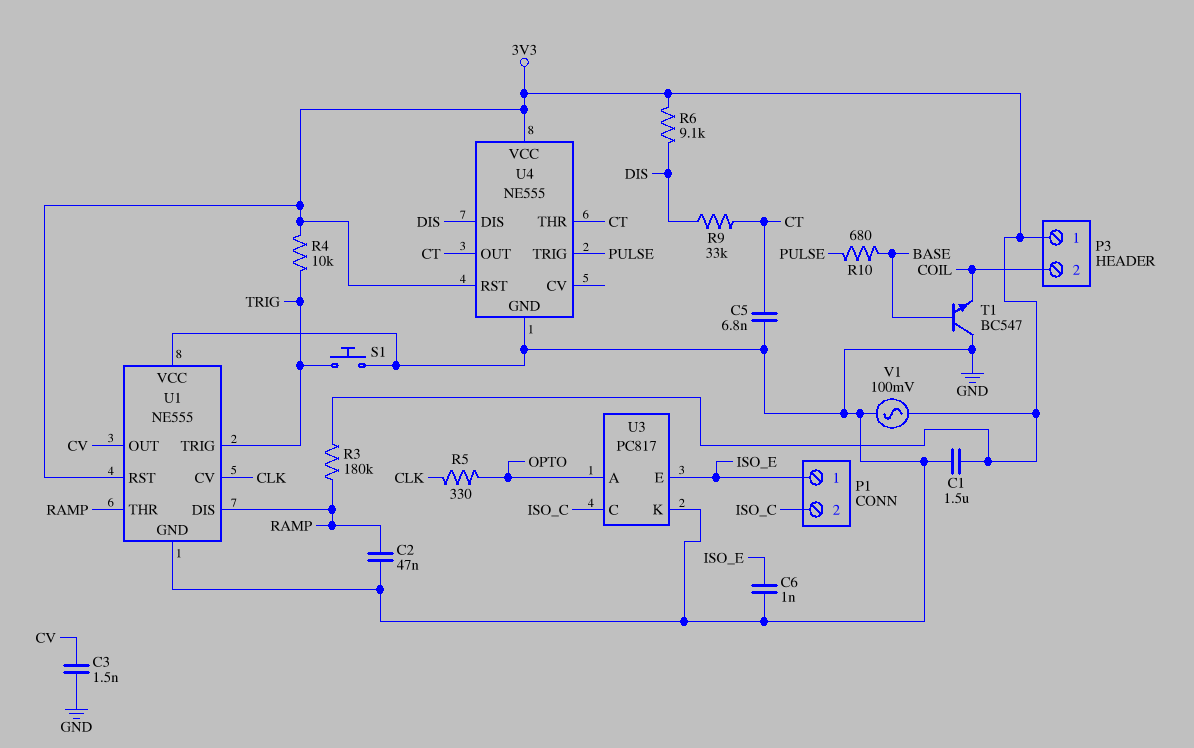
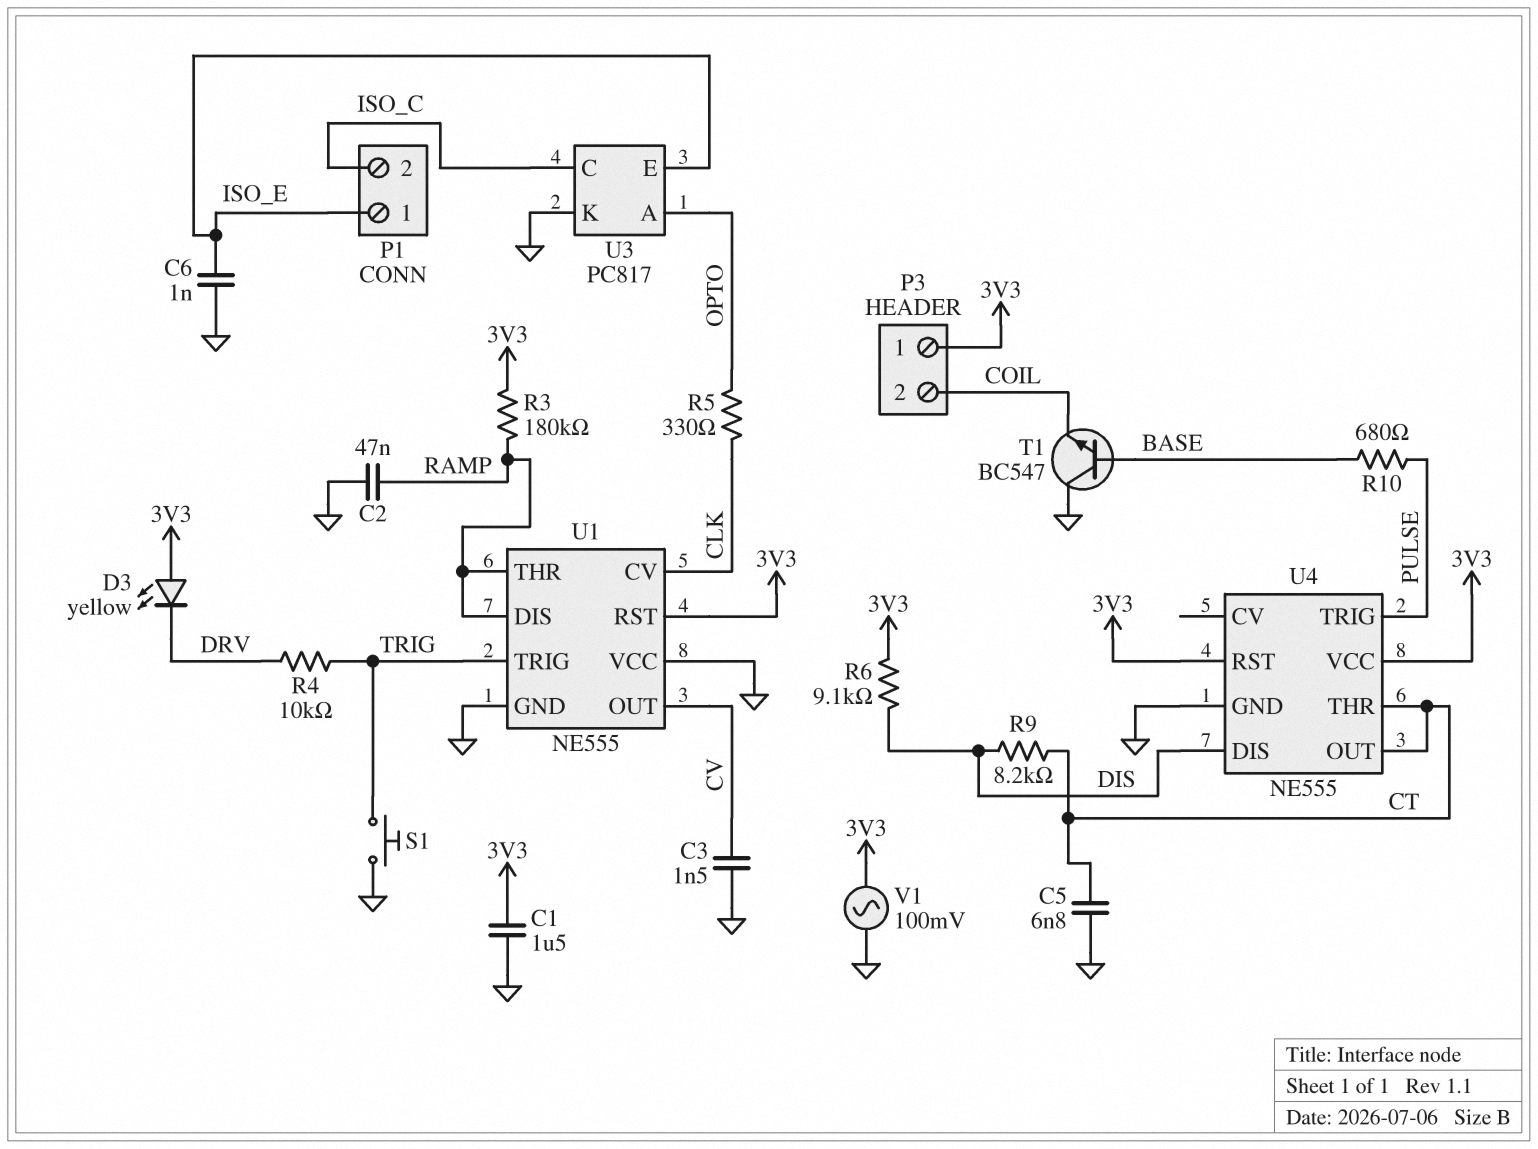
D3: none -> LED yellow (A 3V3, K DRV)
R4: 10k (3V3, TRIG) -> 10k (DRV, TRIG)
R9: 33k (CT, DIS) -> 8.2k (CT, DIS)

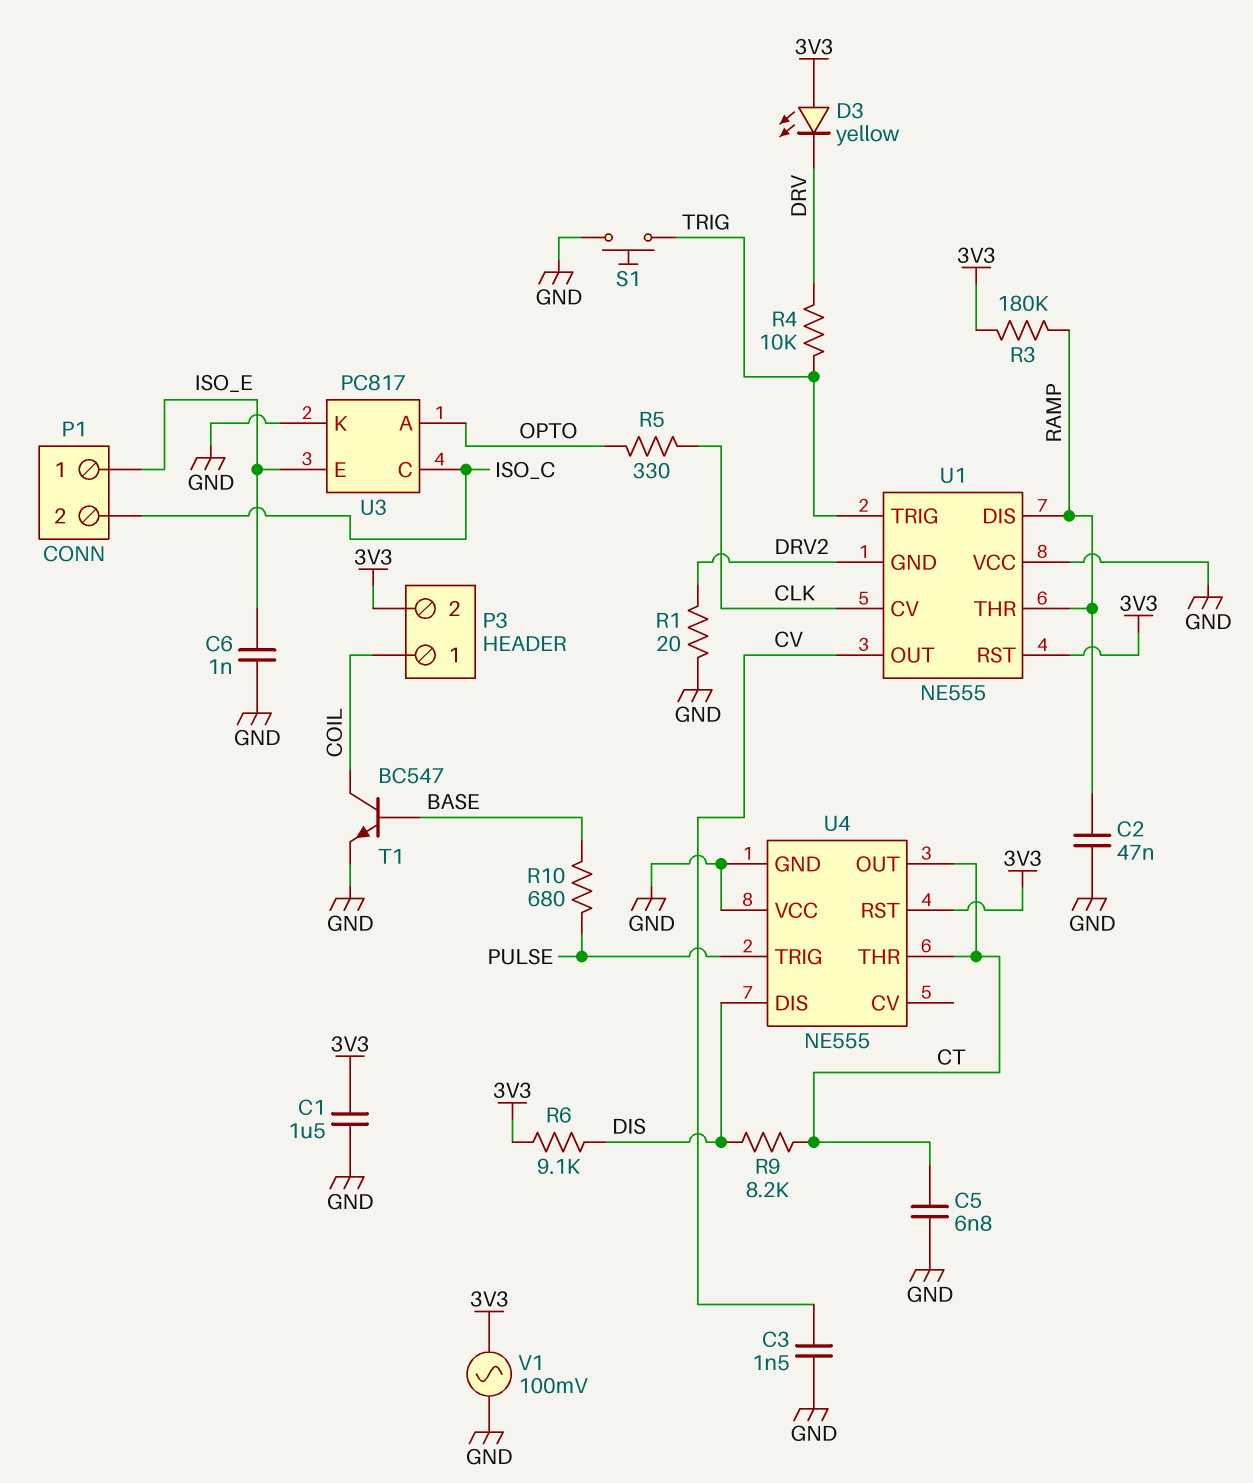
P3 pin 1: 3V3 -> COIL
P3 pin 2: COIL -> 3V3
R1: none -> 20 (DRV2, GND)
T1: NPN BC547 (B BASE, C GND, E COIL) -> NPN BC547 (B BASE, C COIL, E GND)
U1 pin GND: GND -> DRV2
U4 pin VCC: 3V3 -> GND

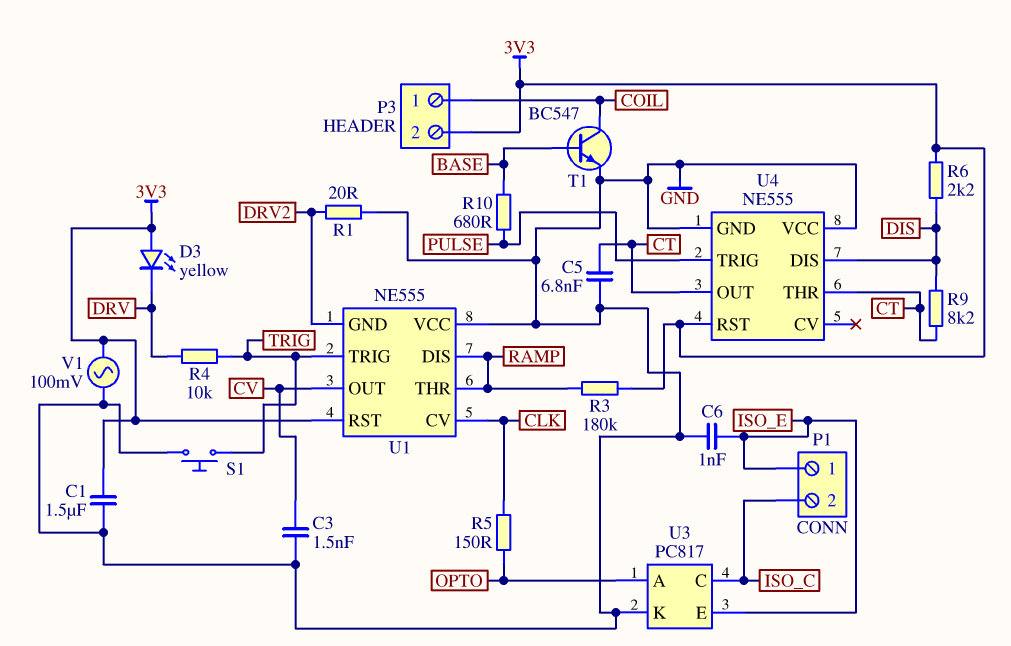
C2: 47nF (GND, RAMP) -> none
R5: 330 (CLK, OPTO) -> 150 (CLK, OPTO)
R6: 9.1k (3V3, DIS) -> 2.2k (3V3, DIS)

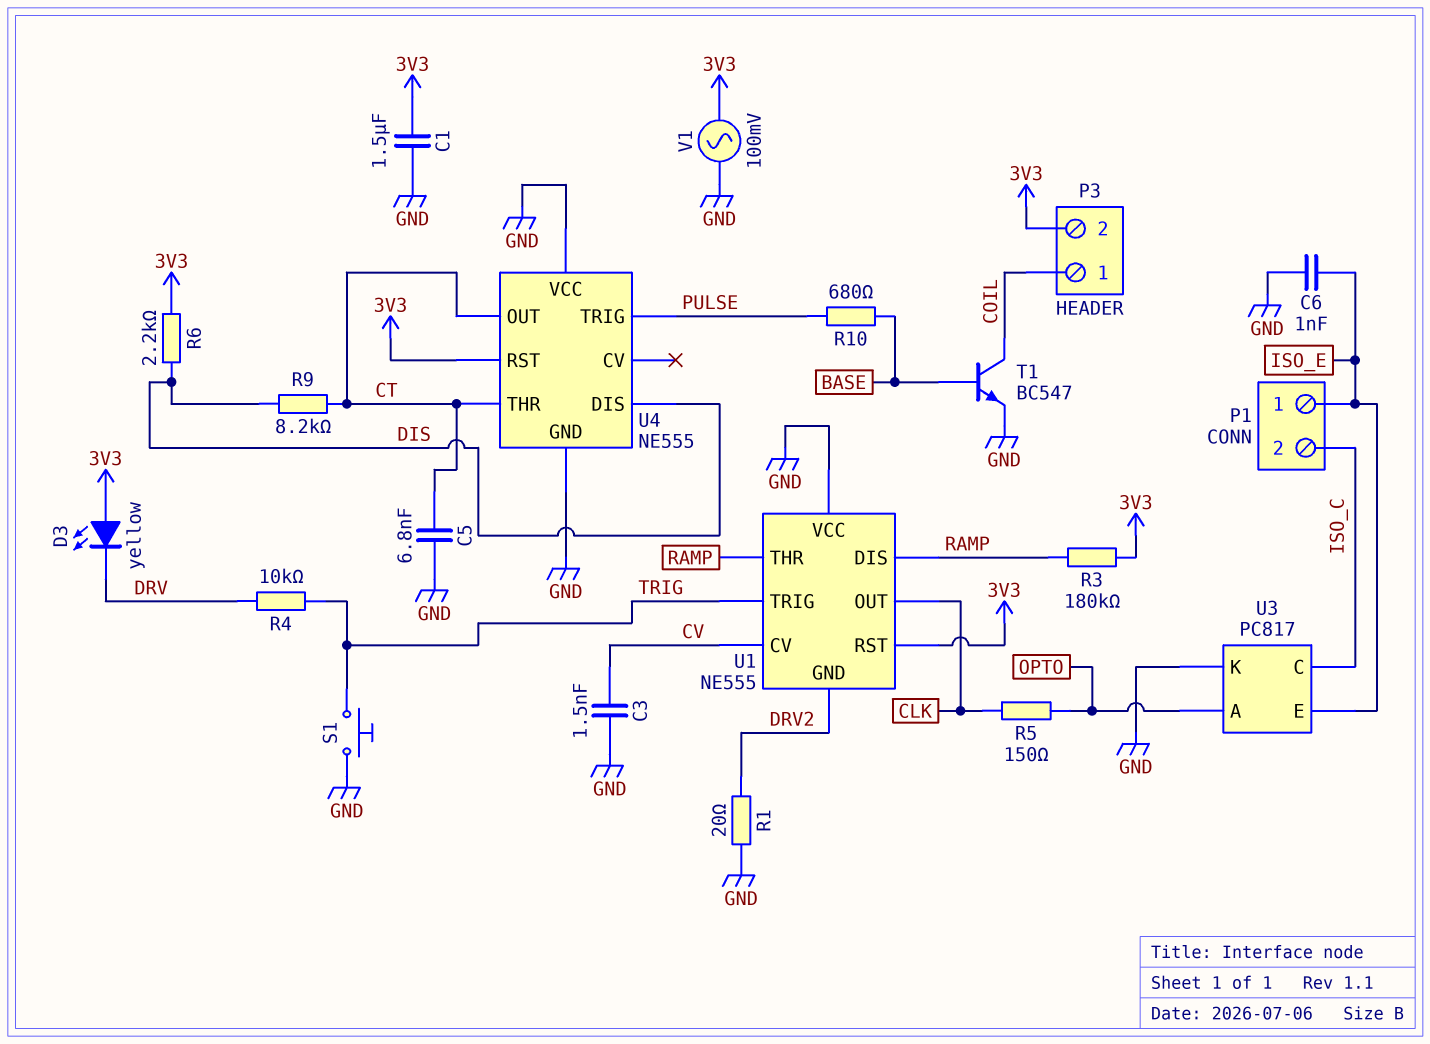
U1 pin CV: CLK -> CV
U1 pin OUT: CV -> CLK

